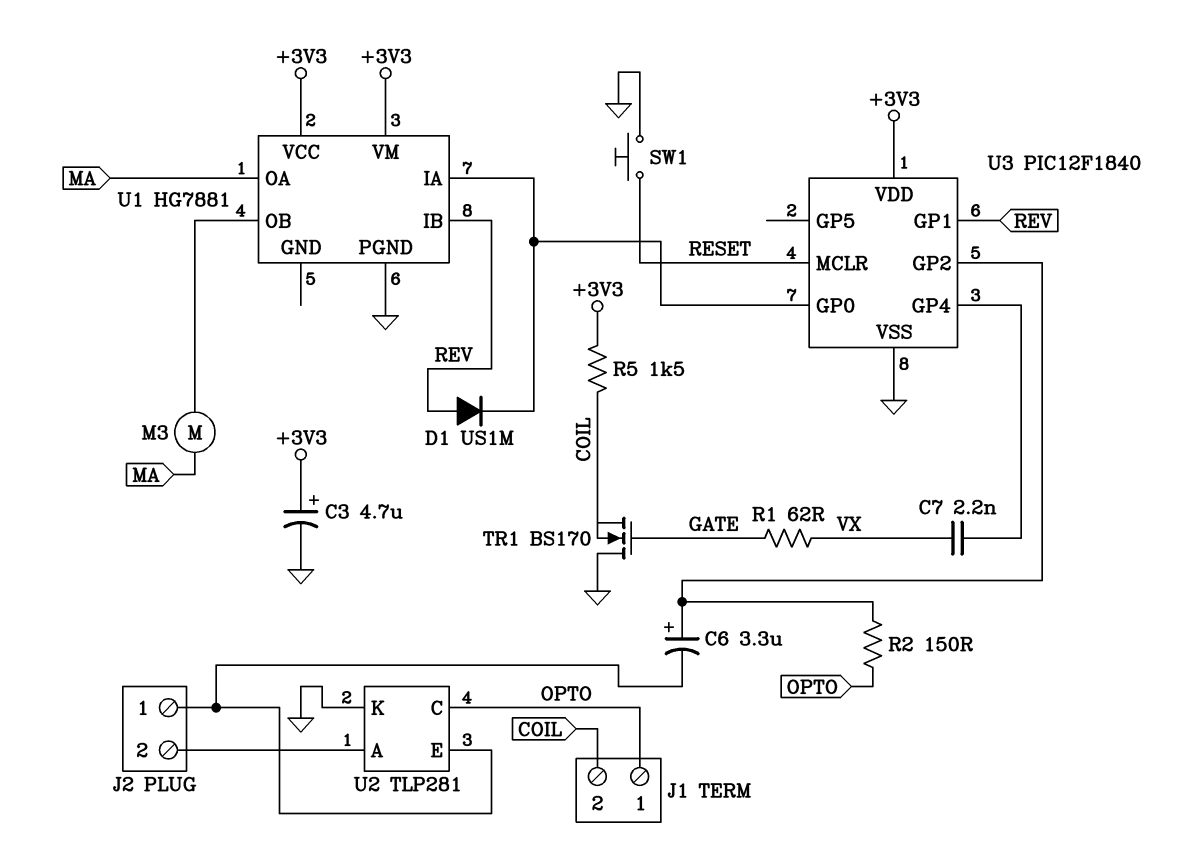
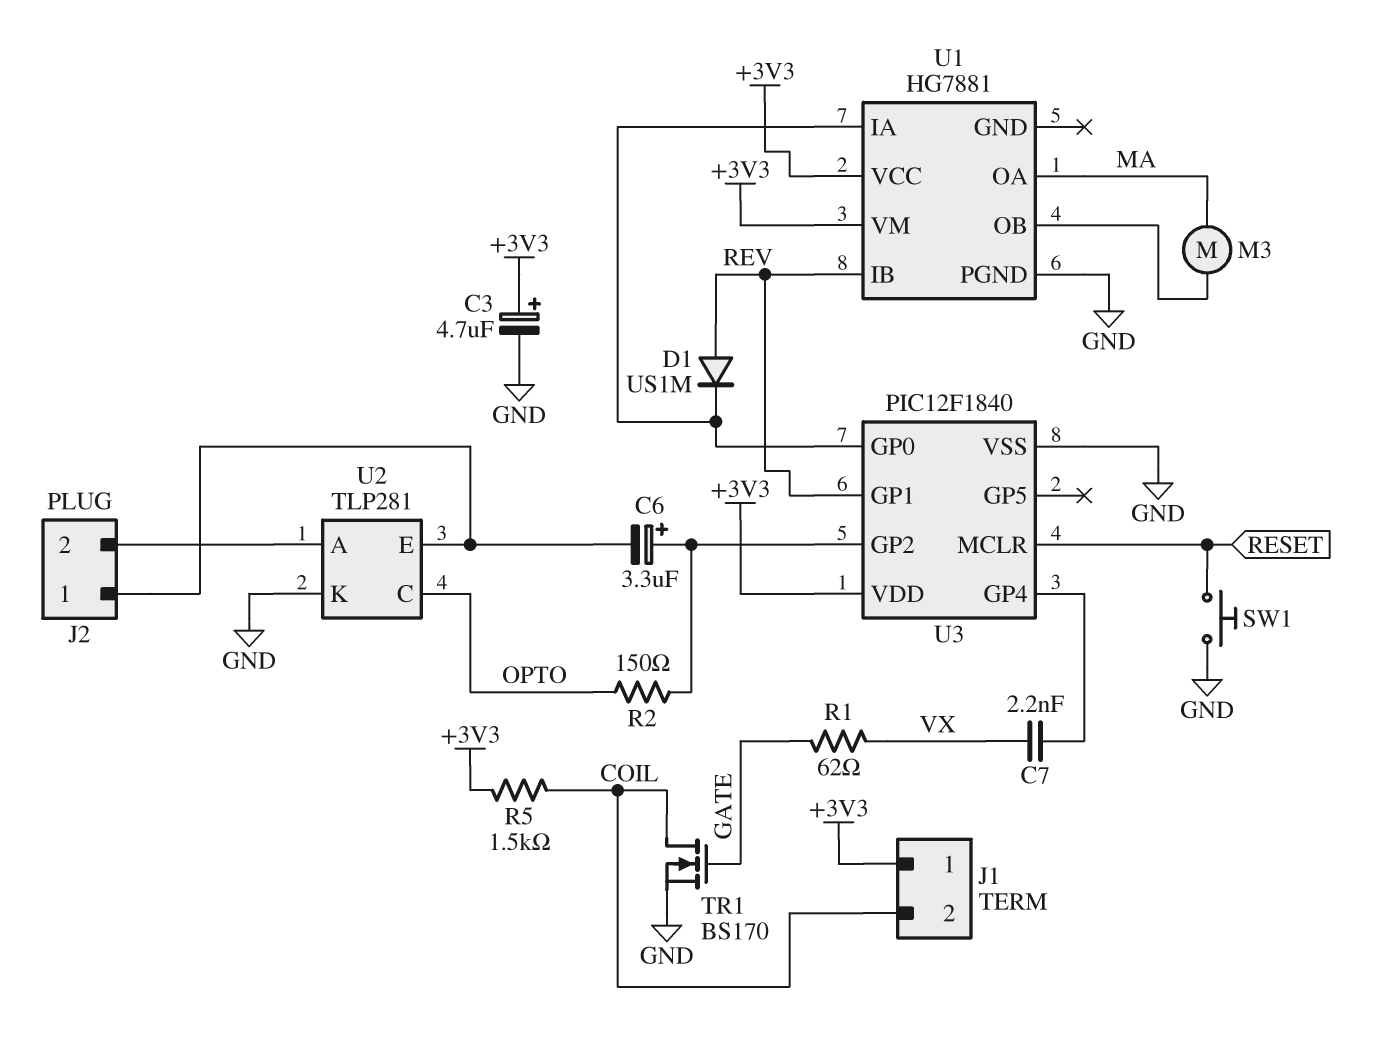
J1 pin 1: OPTO -> +3V3
TR1: NMOS BS170 (G GATE, D GND, S COIL) -> NMOS BS170 (G GATE, D COIL, S GND)

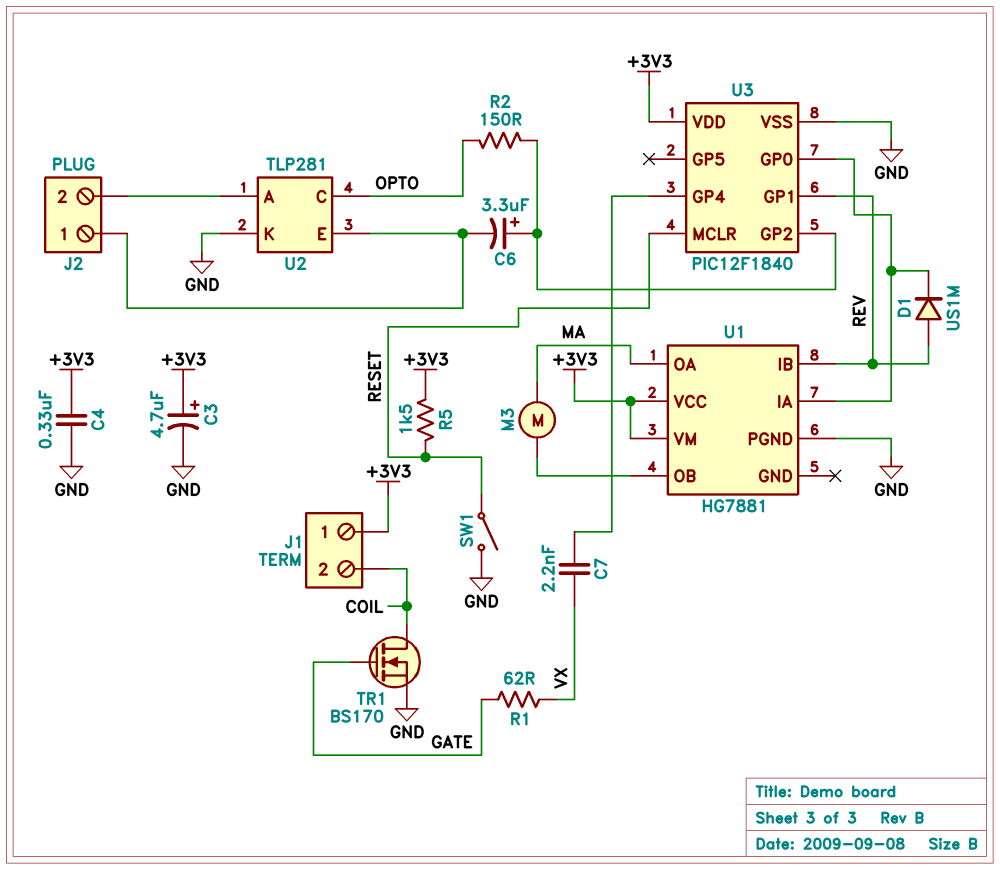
C4: none -> 330nF (+3V3, GND)
R5: 1.5k (+3V3, COIL) -> 1.5k (+3V3, RESET)
SW1: button (GND, RESET) -> switch (GND, RESET)

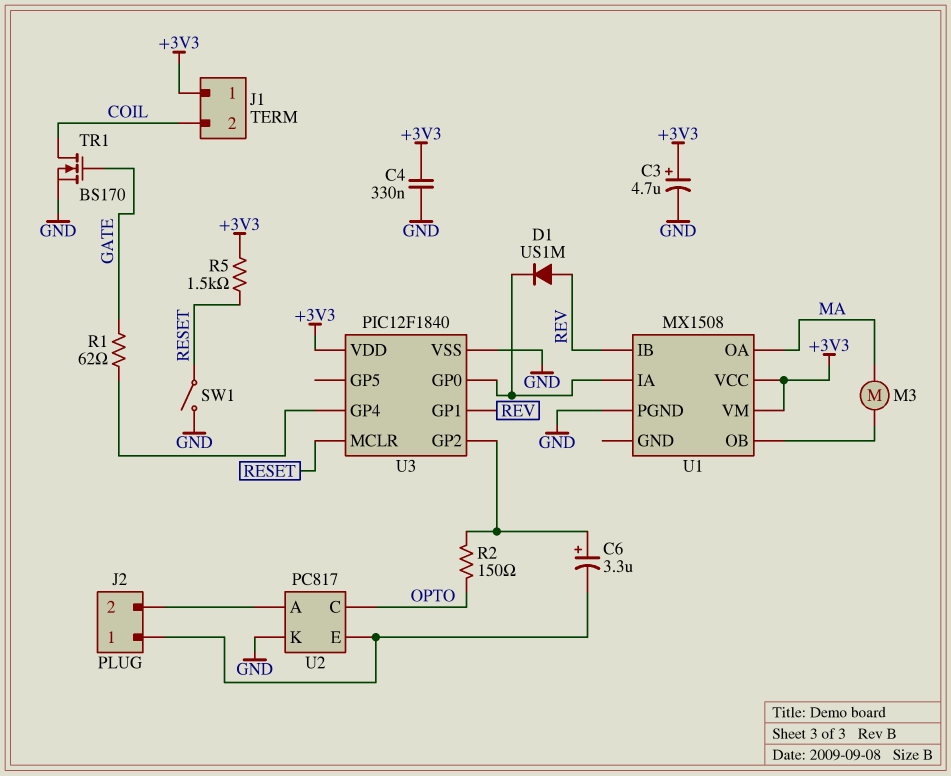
C7: 2.2nF (U3/GP4, VX) -> none
R1: 62 (GATE, VX) -> 62 (GATE, U3/GP4)
U1: HG7881 -> MX1508
U2: TLP281 -> PC817

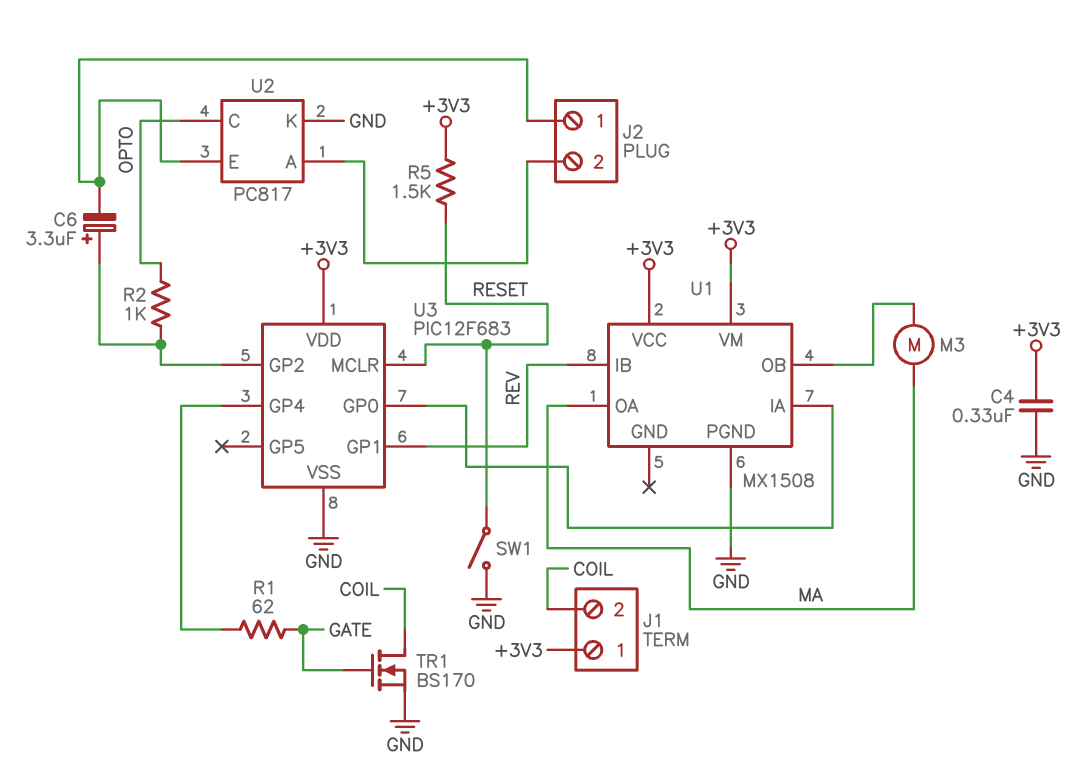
C3: 4.7uF (plus +3V3, minus GND) -> none
D1: diode US1M (A REV, K U1/IA) -> none
R2: 150 (OPTO, U3/GP2) -> 1k (OPTO, U3/GP2)
U3: PIC12F1840 -> PIC12F683

